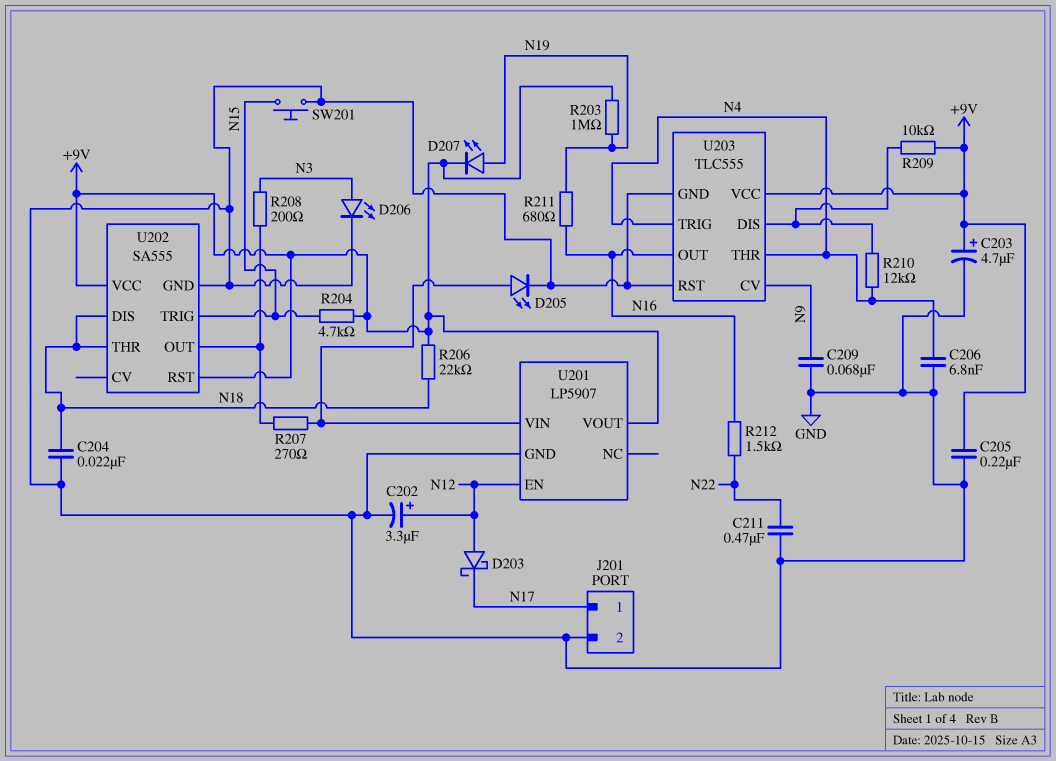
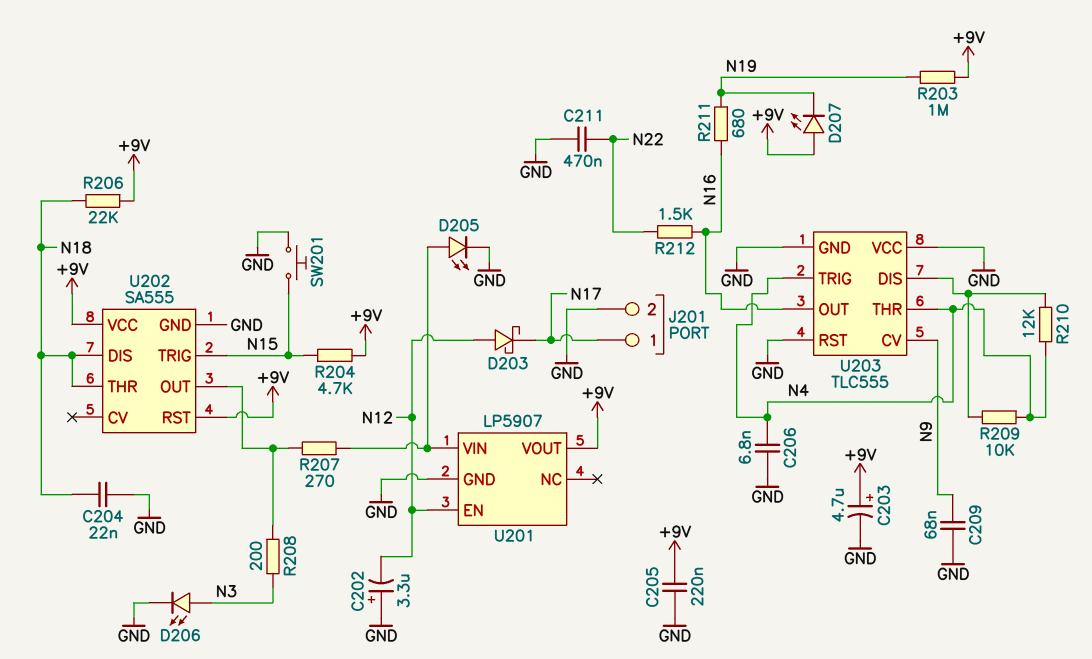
C202: 3.3uF (plus N12, minus GND) -> 3.3uF (plus GND, minus N12)
D207: LED (A N19, K +9V) -> LED (A +9V, K N19)
R209: 10k (+9V, U203/DIS) -> 10k (N4, U203/DIS)
U203 pin VCC: +9V -> GND

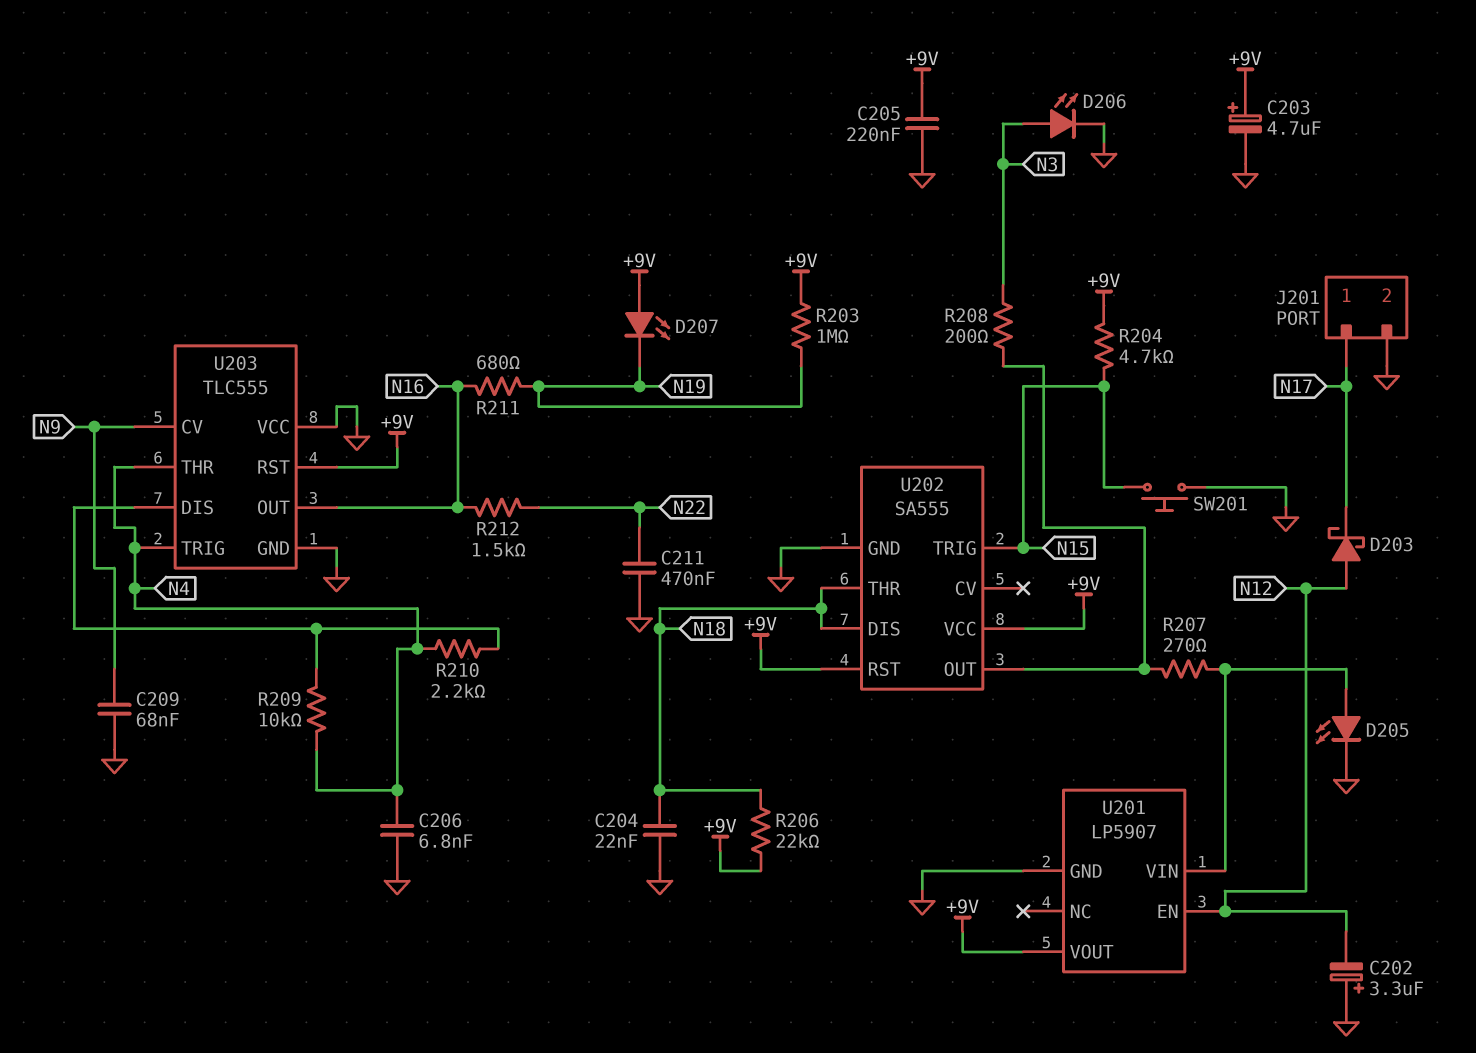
R210: 12k (N4, U203/DIS) -> 2.2k (N4, U203/DIS)
U203 pin RST: GND -> +9V

